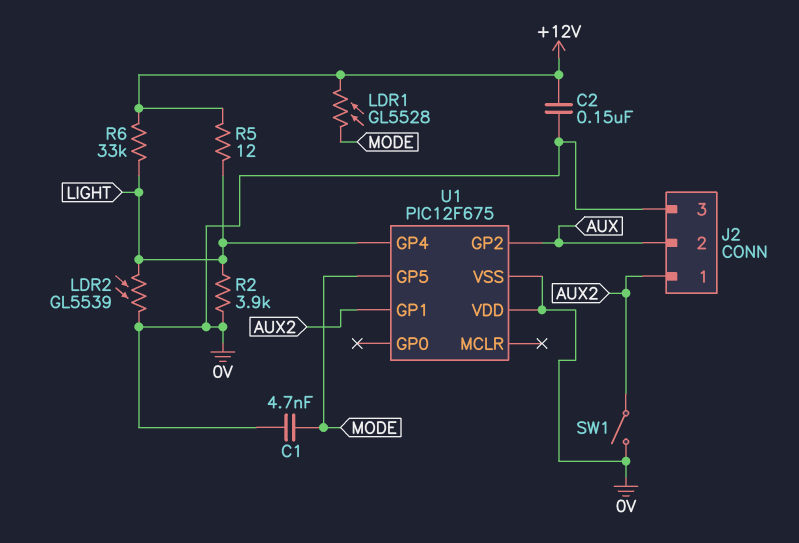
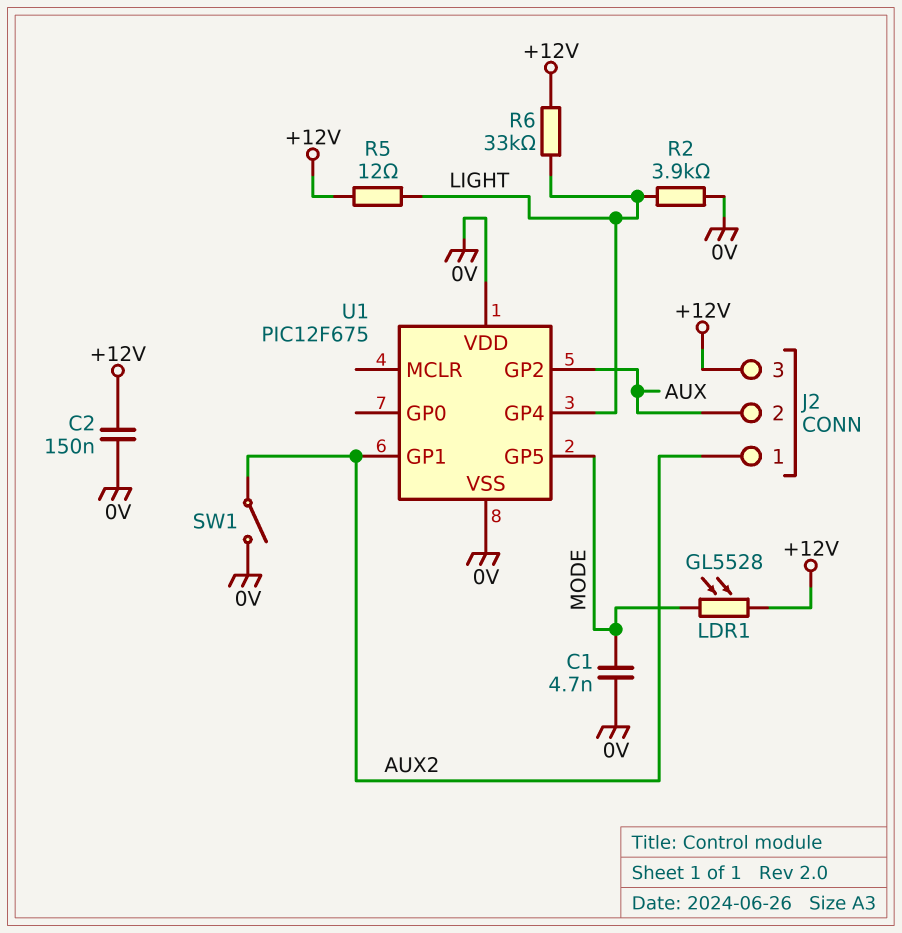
J2 pin 3: 0V -> +12V
LDR2: GL5539 (0V, LIGHT) -> none

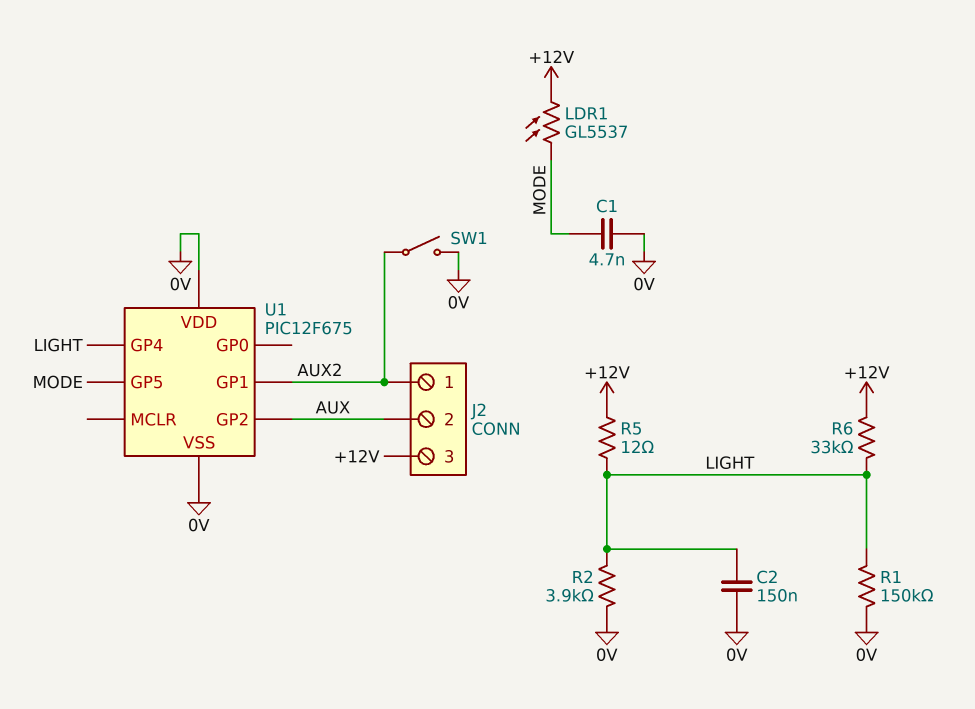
C2: 150nF (+12V, 0V) -> 150nF (0V, LIGHT)
LDR1: GL5528 (+12V, MODE) -> GL5537 (+12V, MODE)
R1: none -> 150k (0V, LIGHT)

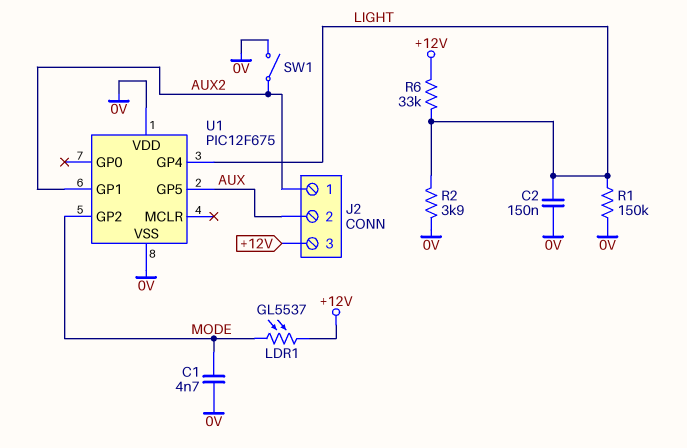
R5: 12 (+12V, LIGHT) -> none
U1 pin GP2: AUX -> MODE
U1 pin GP5: MODE -> AUX

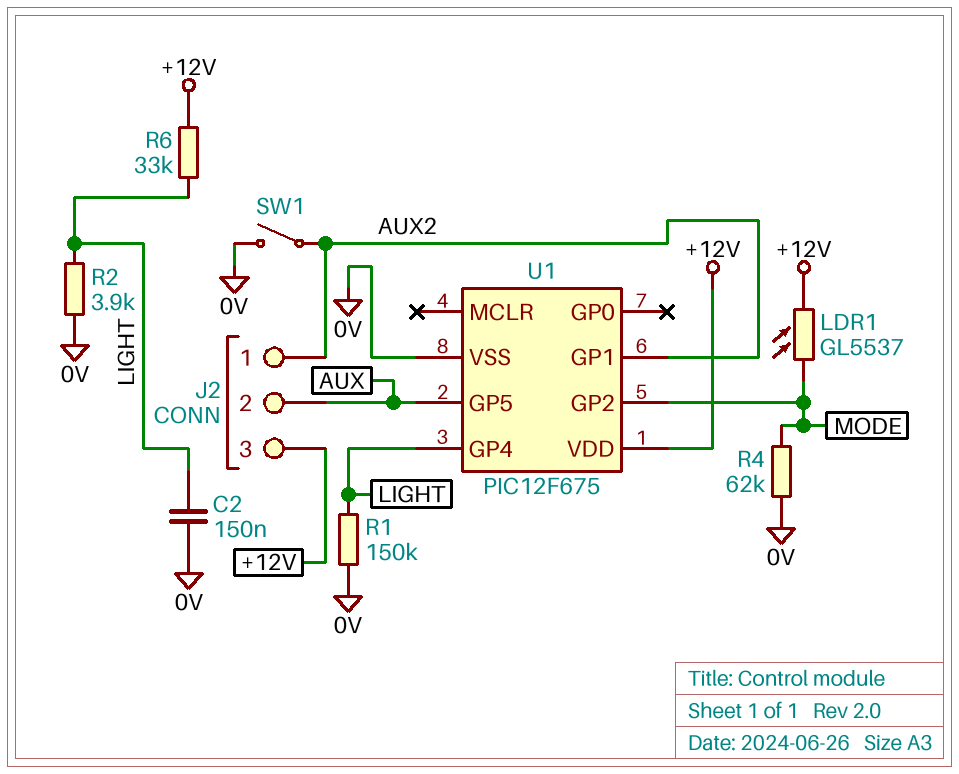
C1: 4.7nF (0V, MODE) -> none
R4: none -> 62k (0V, MODE)
U1 pin VDD: 0V -> +12V

